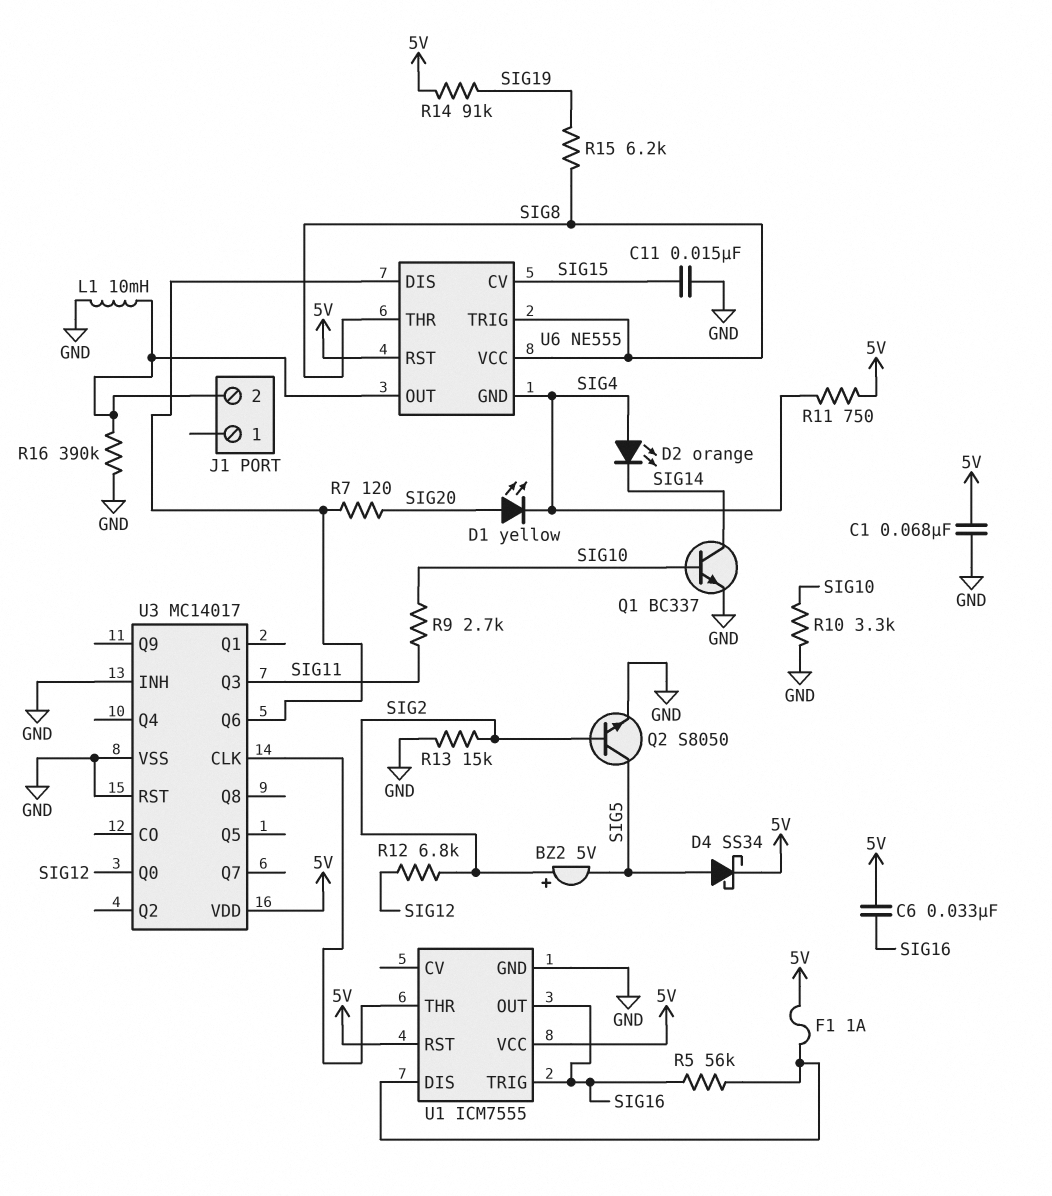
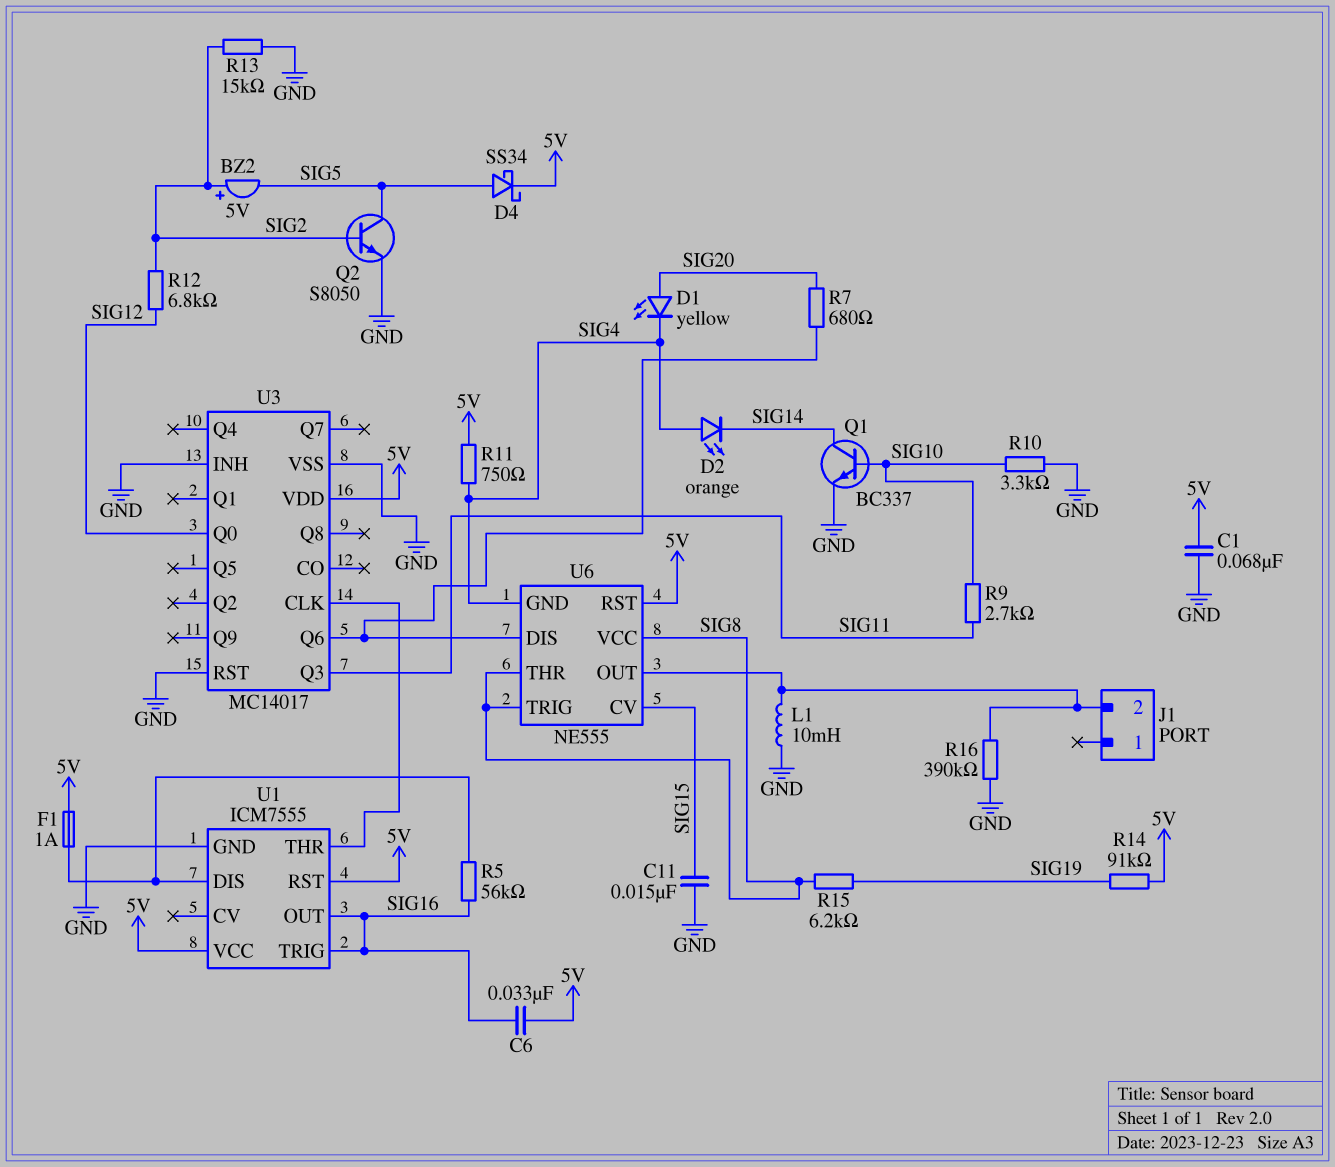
R7: 120 (SIG20, U3/Q6) -> 680 (SIG20, U3/Q6)

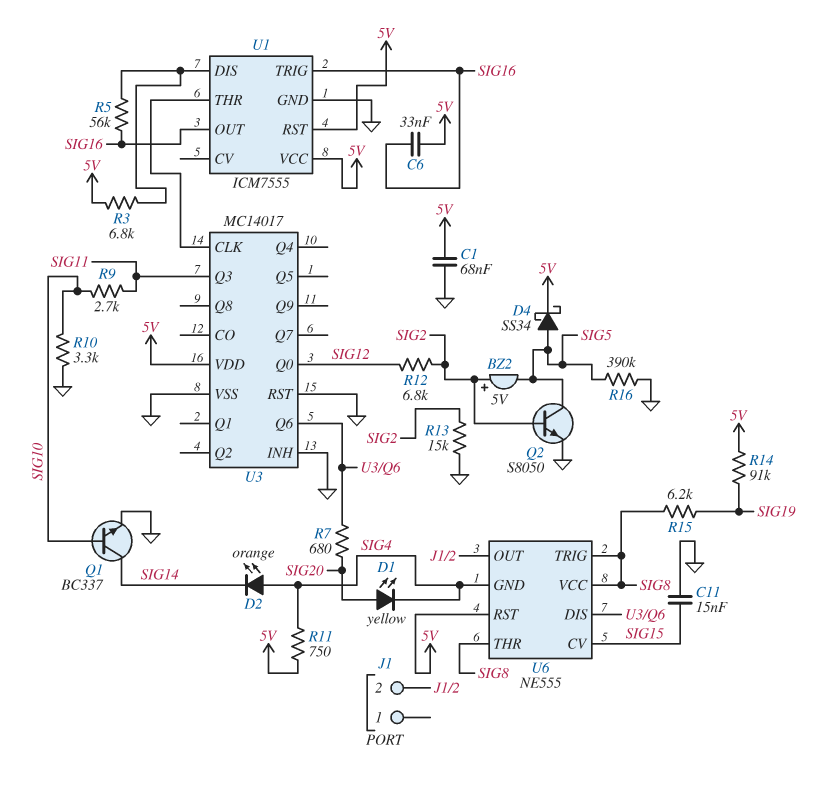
F1: 1A (5V, U1/DIS) -> none
L1: 10mH (GND, J1/2) -> none
R3: none -> 6.8k (5V, U1/DIS)
R16: 390k (GND, J1/2) -> 390k (GND, SIG5)

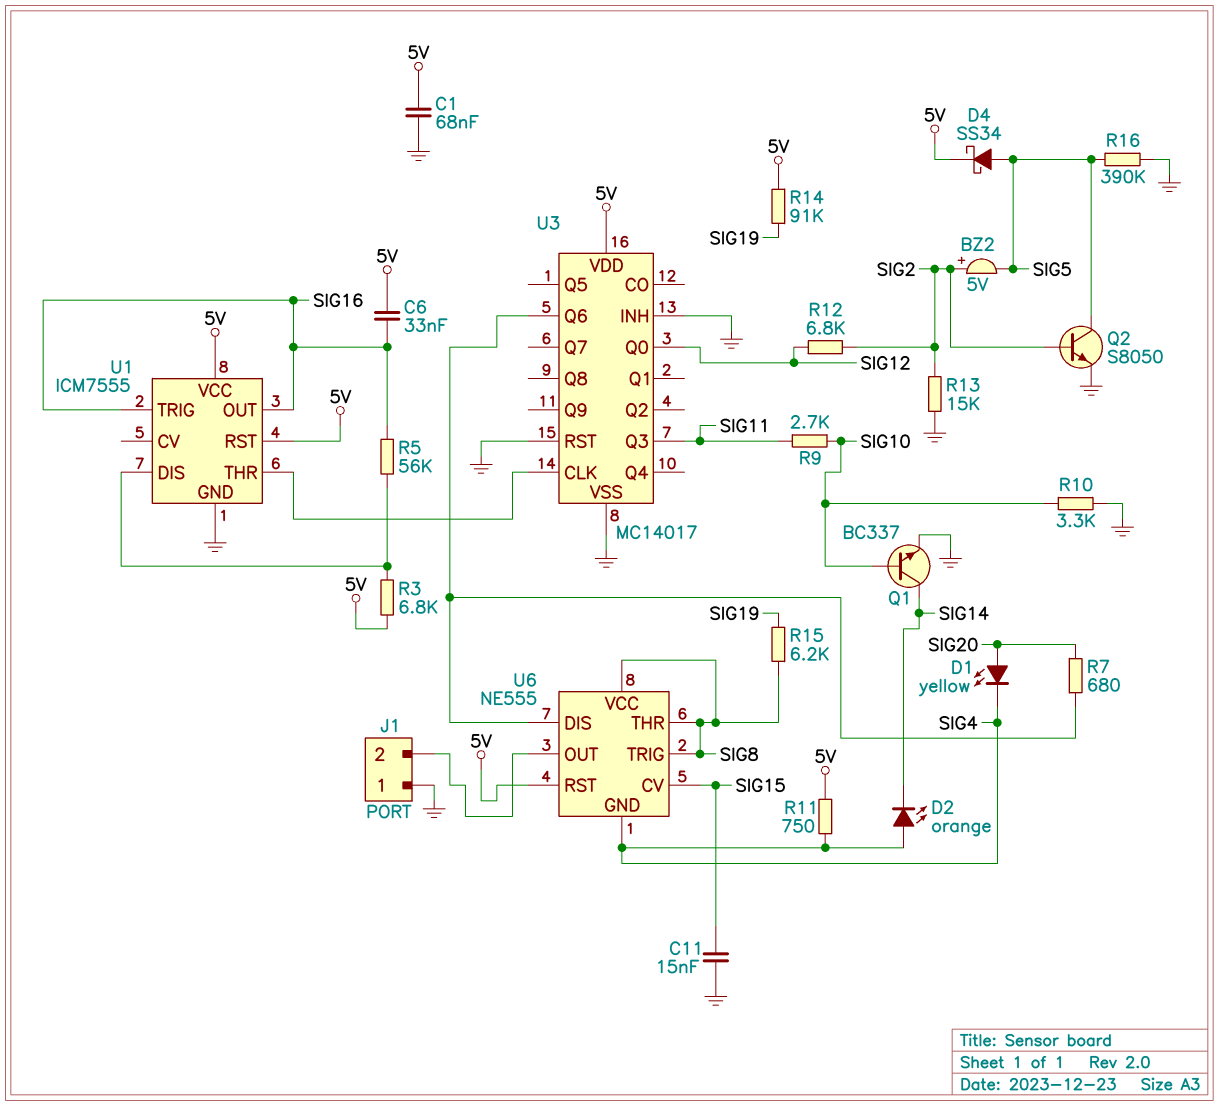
J1 pin 1: none -> GND

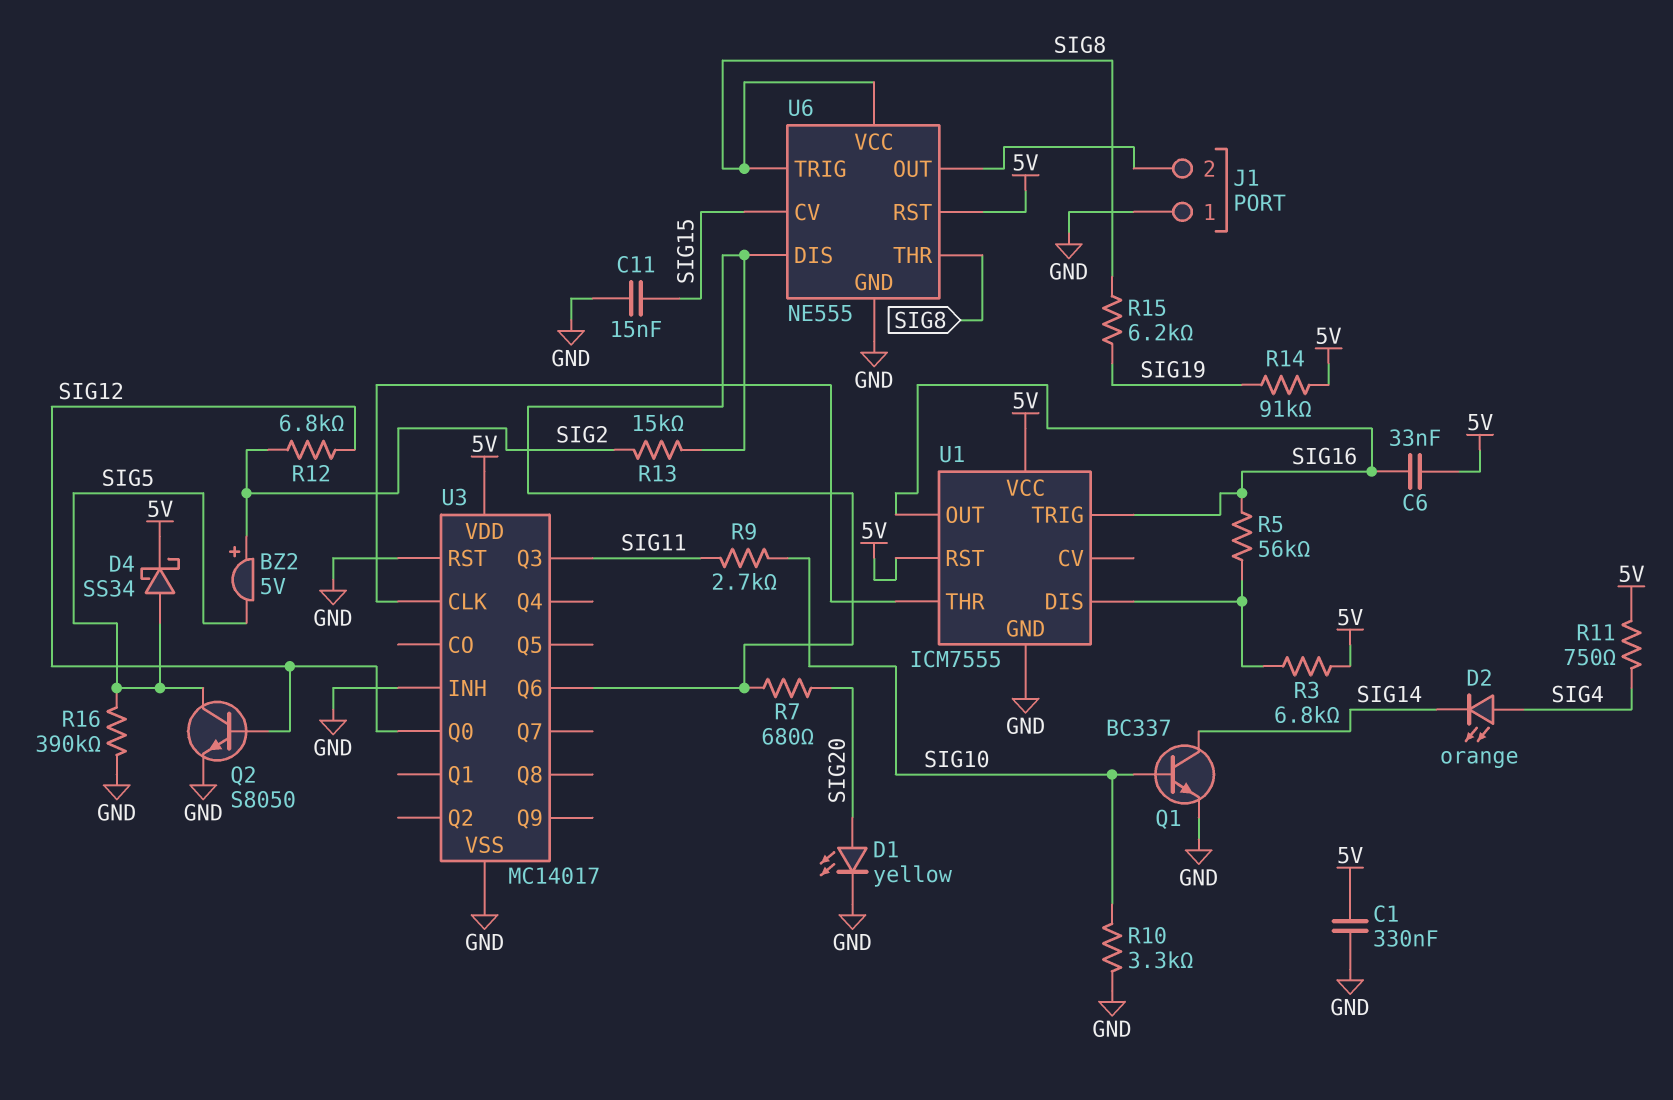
C1: 68nF (5V, GND) -> 330nF (5V, GND)
D1: LED yellow (A SIG20, K SIG4) -> LED yellow (A SIG20, K GND)
Q2: NPN S8050 (B SIG2, C SIG5, E GND) -> NPN S8050 (B SIG12, C SIG5, E GND)
R13: 15k (GND, SIG2) -> 15k (SIG2, U3/Q6)
U6 pin GND: SIG4 -> GND

